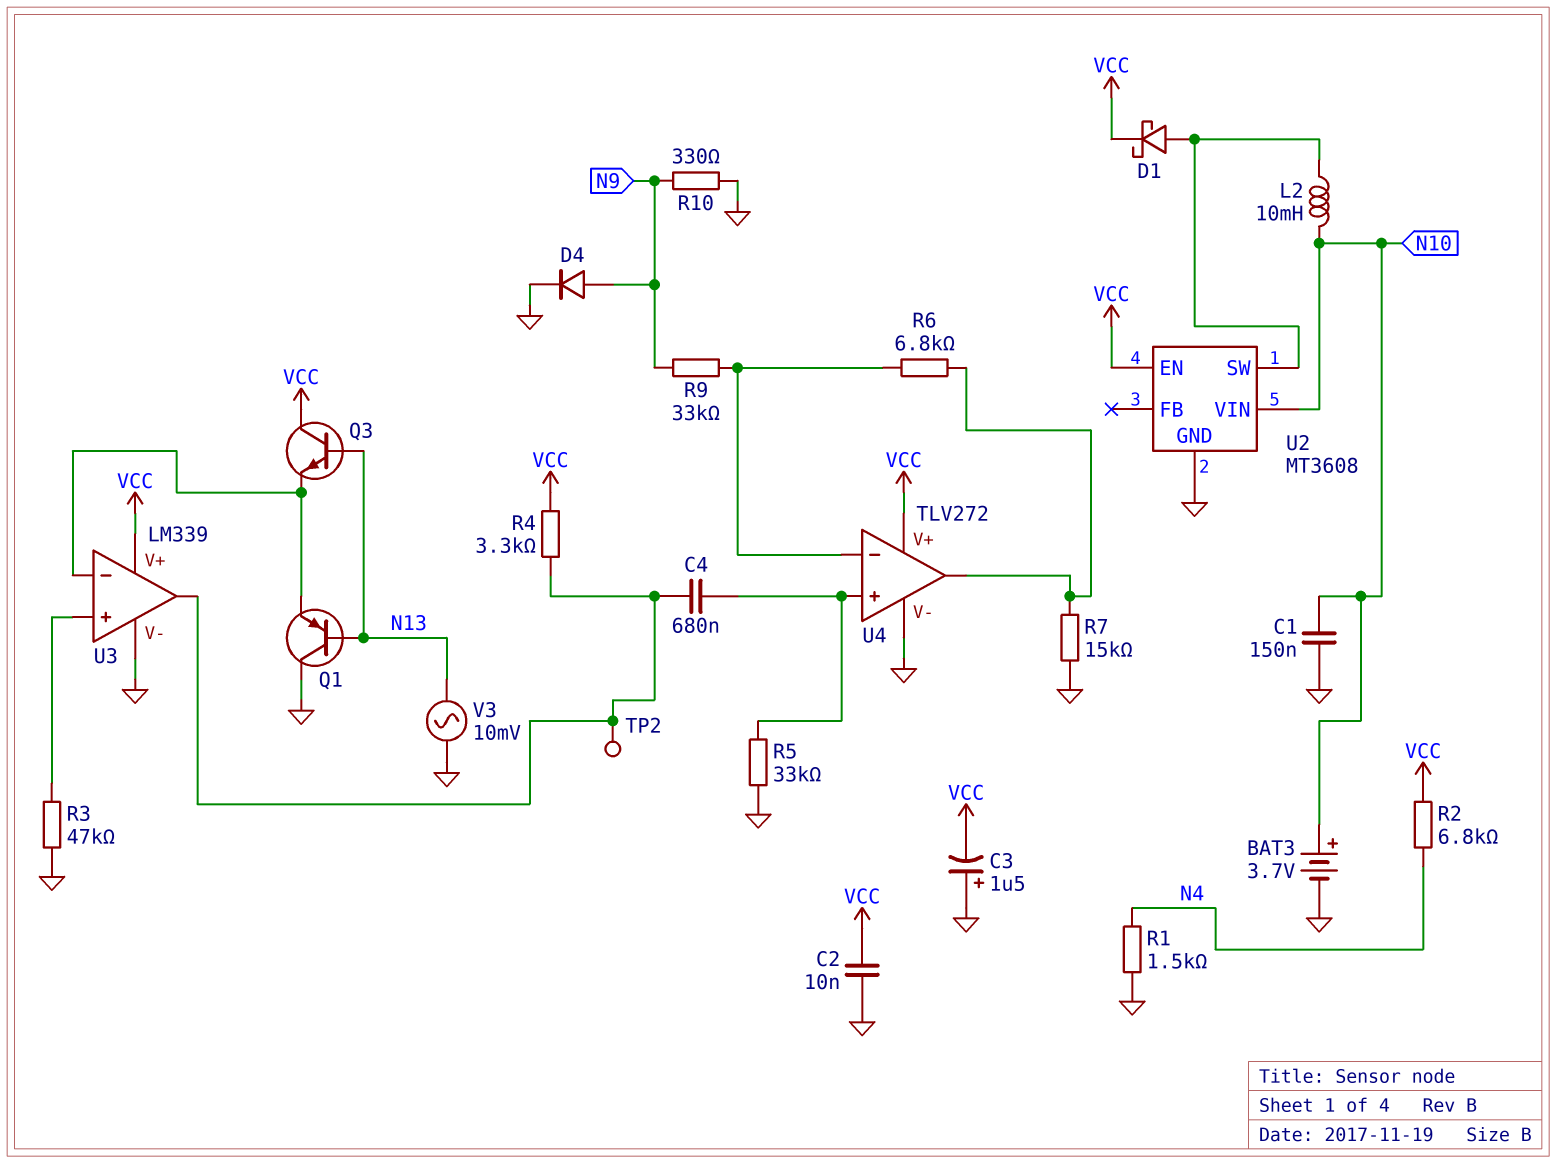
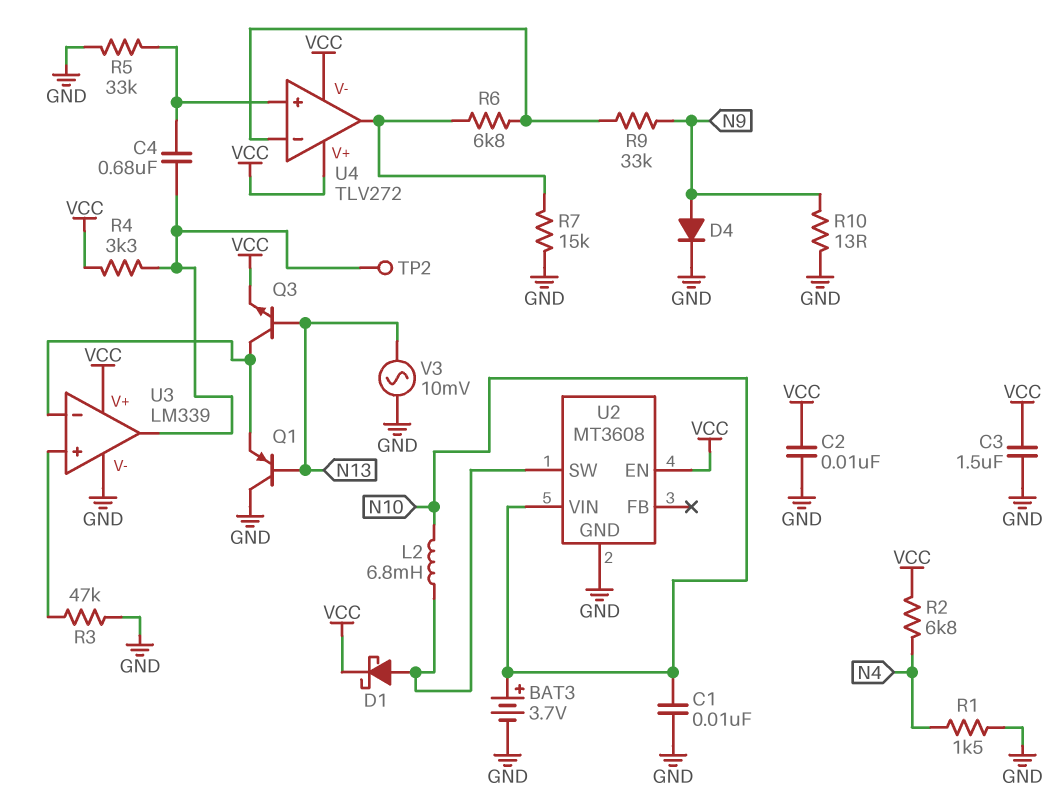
C1: 150nF (GND, N10) -> 10nF (GND, N10)
C3: 1.5uF (plus GND, minus VCC) -> 1.5uF (GND, VCC)
L2: 10mH (N10, U2/SW) -> 6.8mH (N10, U2/SW)
Q3: NPN (B N13, C VCC, E U3/in-) -> NPN (B N13, C U3/in-, E VCC)
R10: 330 (GND, N9) -> 13 (GND, N9)
U4 pin V-: GND -> VCC

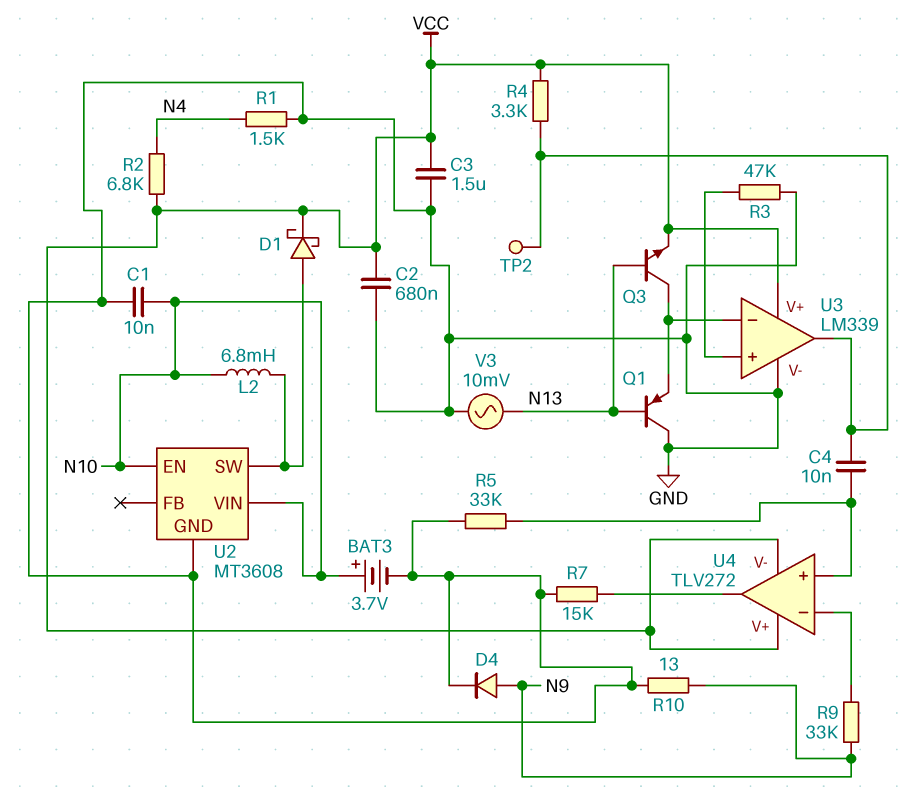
C2: 10nF (GND, VCC) -> 680nF (GND, VCC)
C4: 680nF (U3/out, U4/in+) -> 10nF (U3/out, U4/in+)
R6: 6.8k (U4/in-, U4/out) -> none
U2 pin EN: VCC -> N10

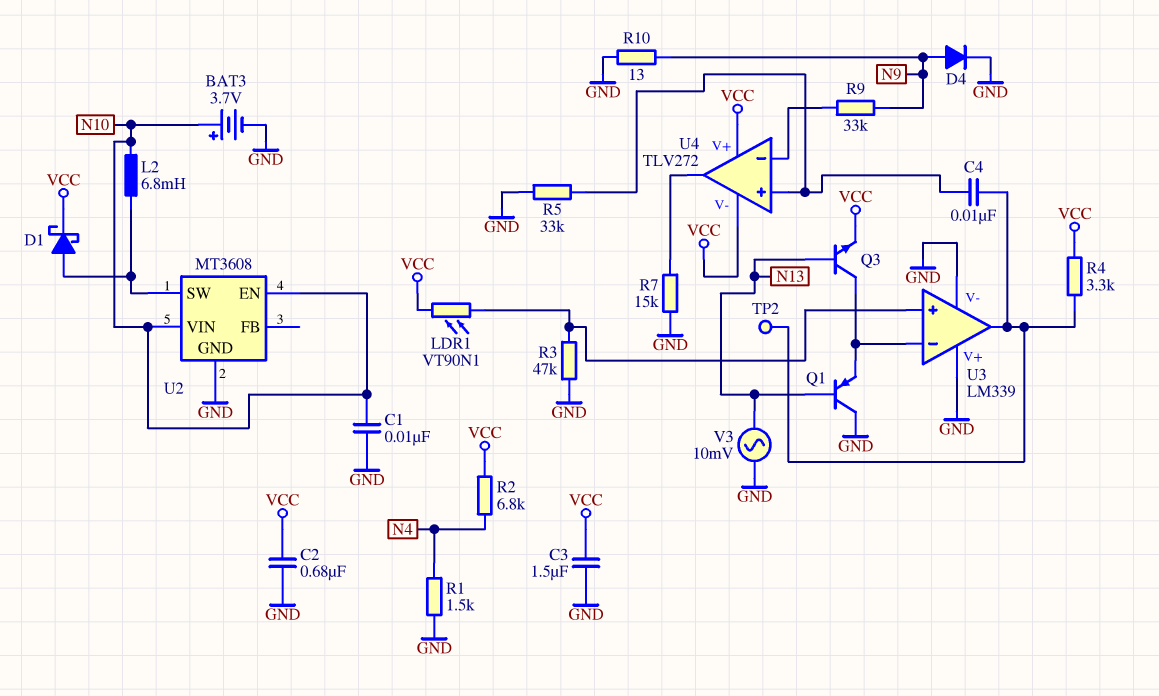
LDR1: none -> VT90N1 (U3/in+, VCC)
U3 pin V+: VCC -> GND

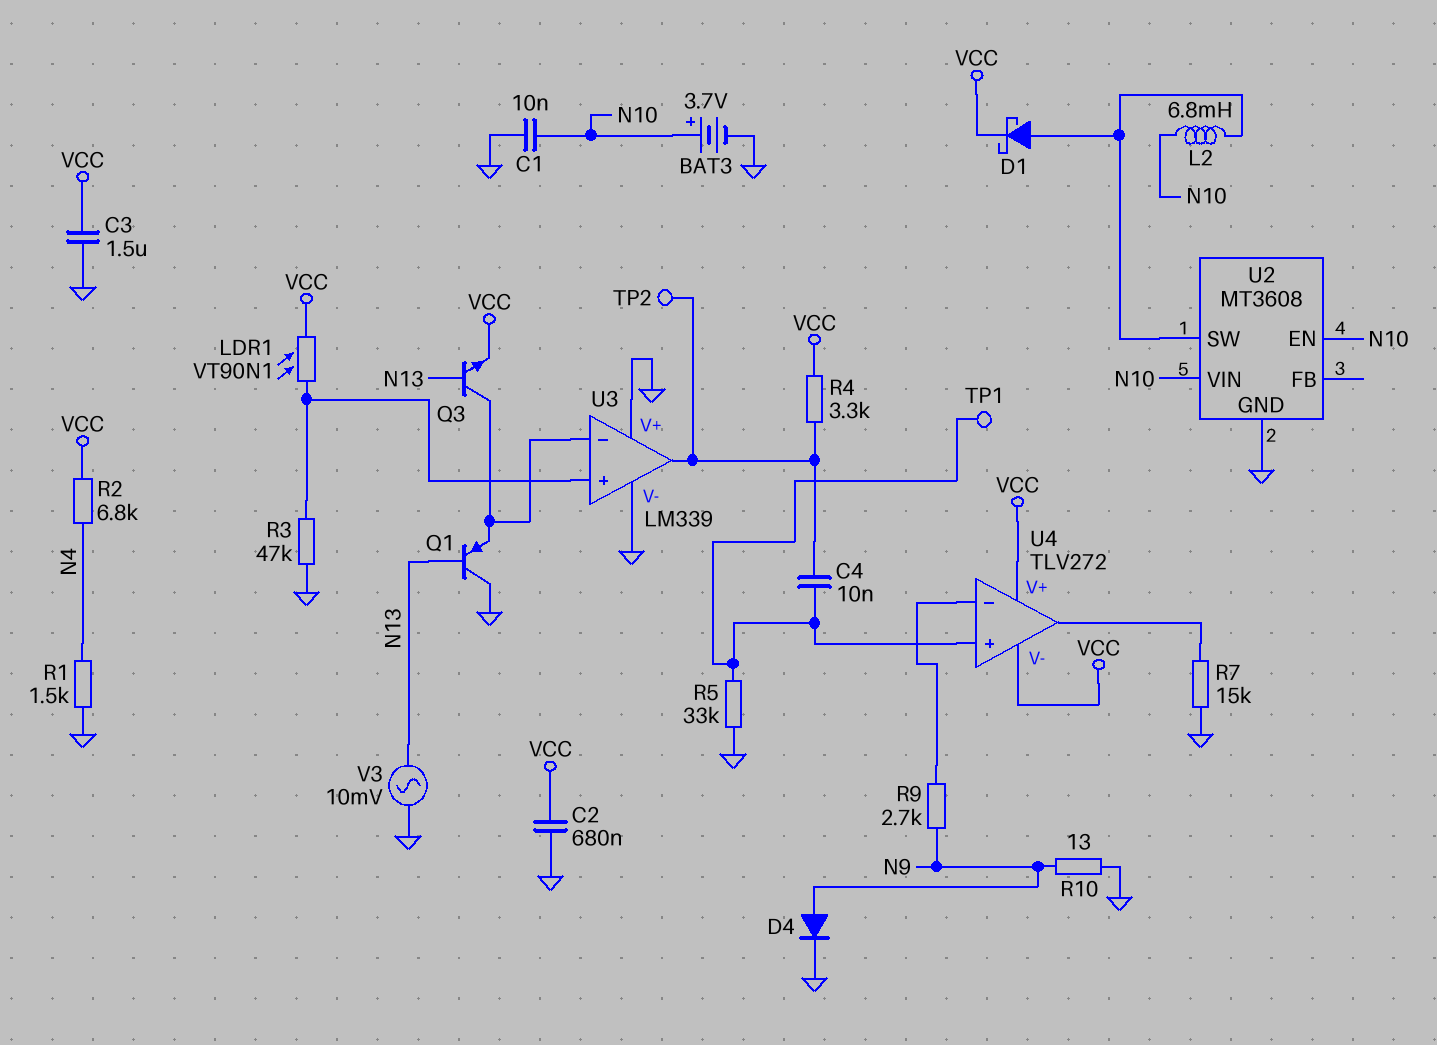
R9: 33k (N9, U4/in-) -> 2.7k (N9, U4/in-)
TP1: none -> test point (U4/in+)

